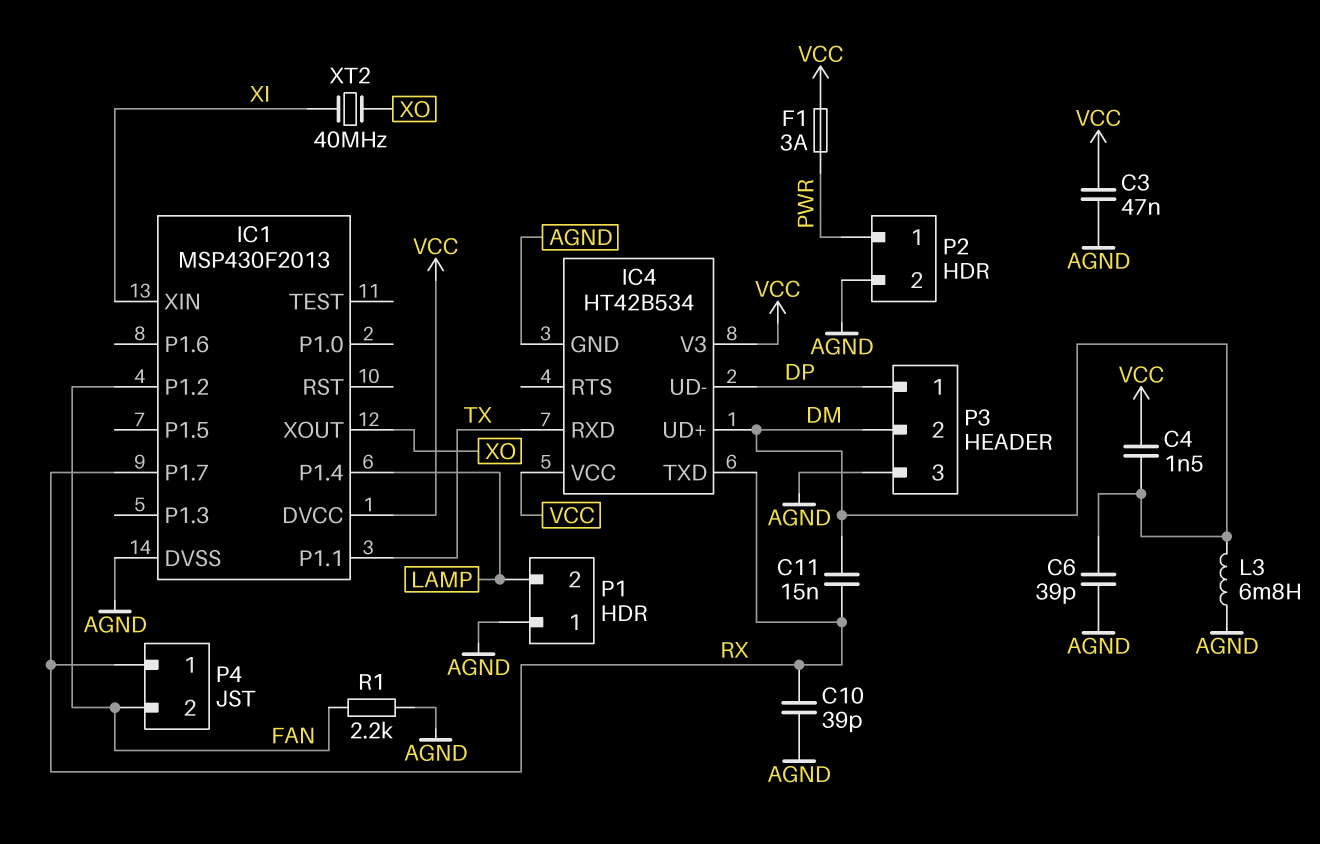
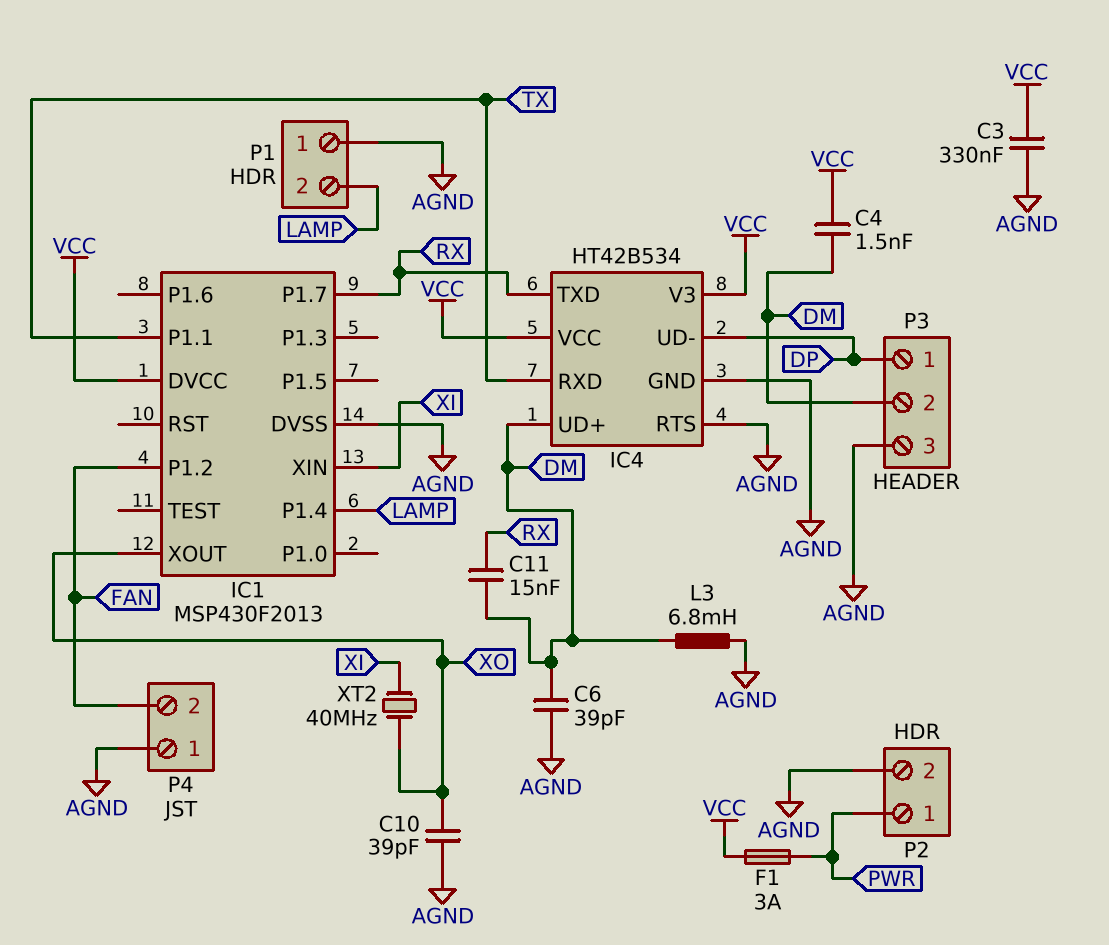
C3: 47nF (AGND, VCC) -> 330nF (AGND, VCC)
C10: 39pF (AGND, RX) -> 39pF (AGND, XO)
IC4 pin RTS: none -> AGND
P4 pin 1: RX -> AGND
R1: 2.2k (AGND, FAN) -> none

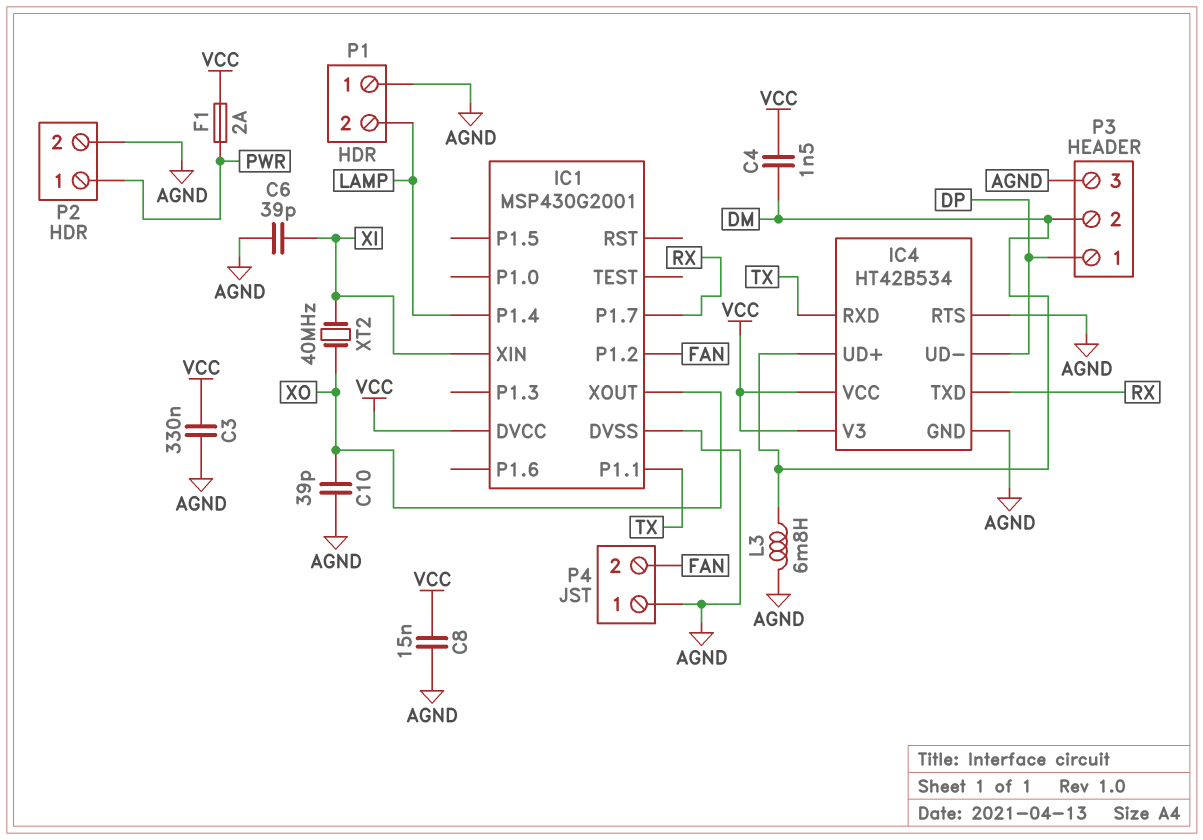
C6: 39pF (AGND, DM) -> 39pF (AGND, XI)
C8: none -> 15nF (AGND, VCC)
C11: 15nF (DM, RX) -> none
F1: 3A (PWR, VCC) -> 2A (PWR, VCC)
IC1: MSP430F2013 -> MSP430G2001

